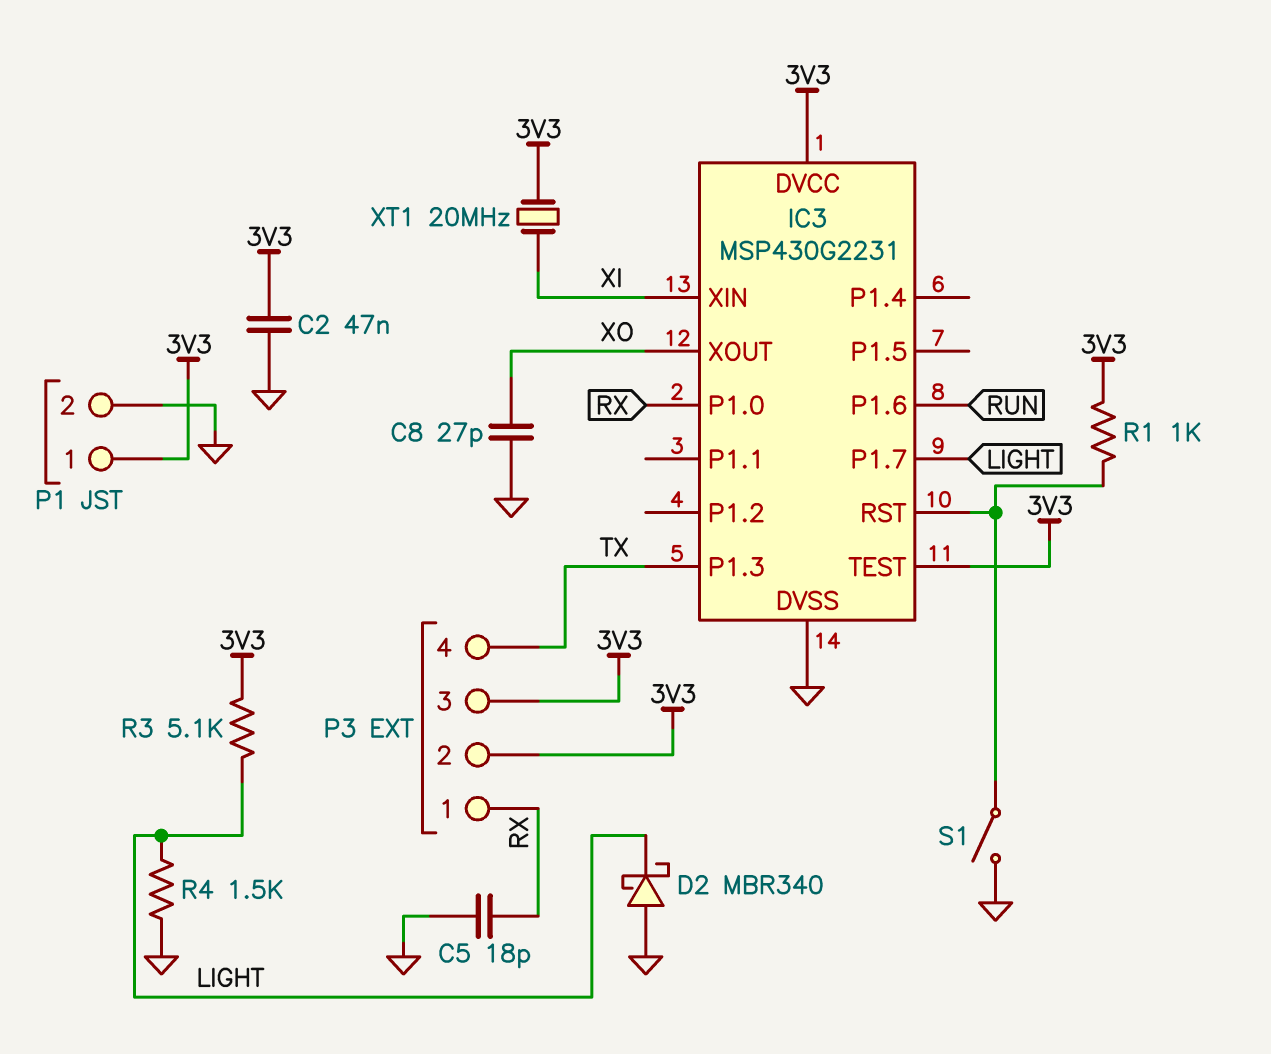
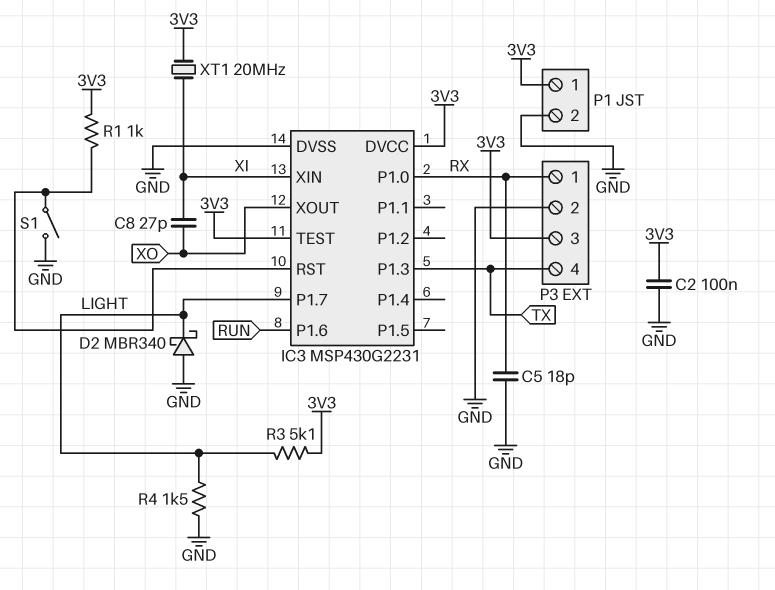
C2: 47nF (3V3, GND) -> 100nF (3V3, GND)
C8: 27pF (GND, XO) -> 27pF (XI, XO)
P3 pin 2: 3V3 -> GND

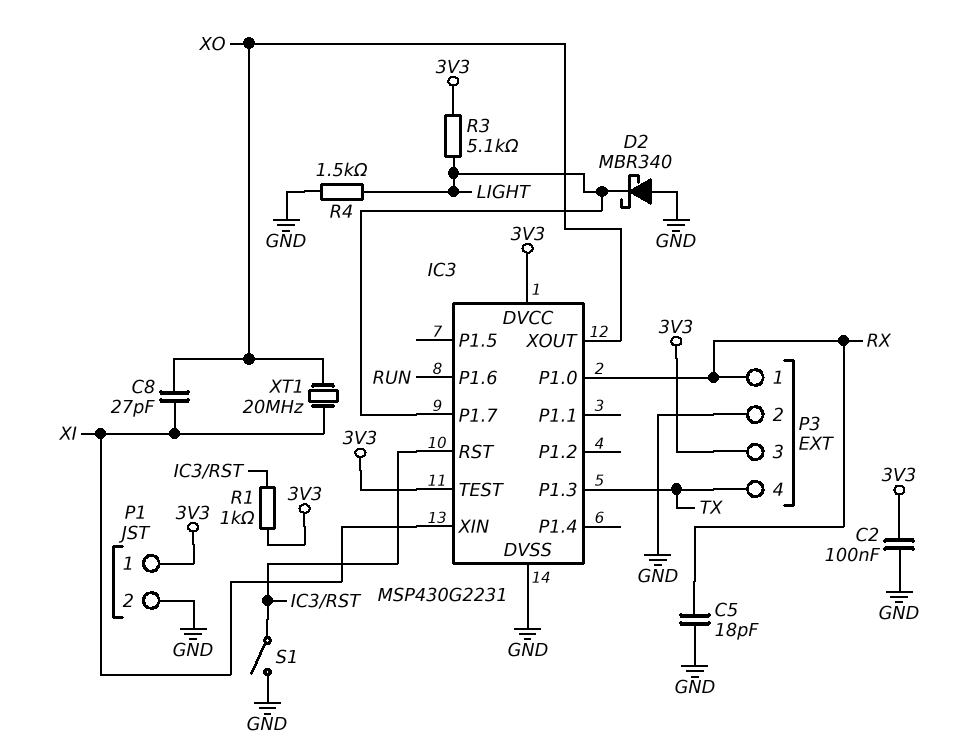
XT1: 20MHz (3V3, XI) -> 20MHz (XI, XO)

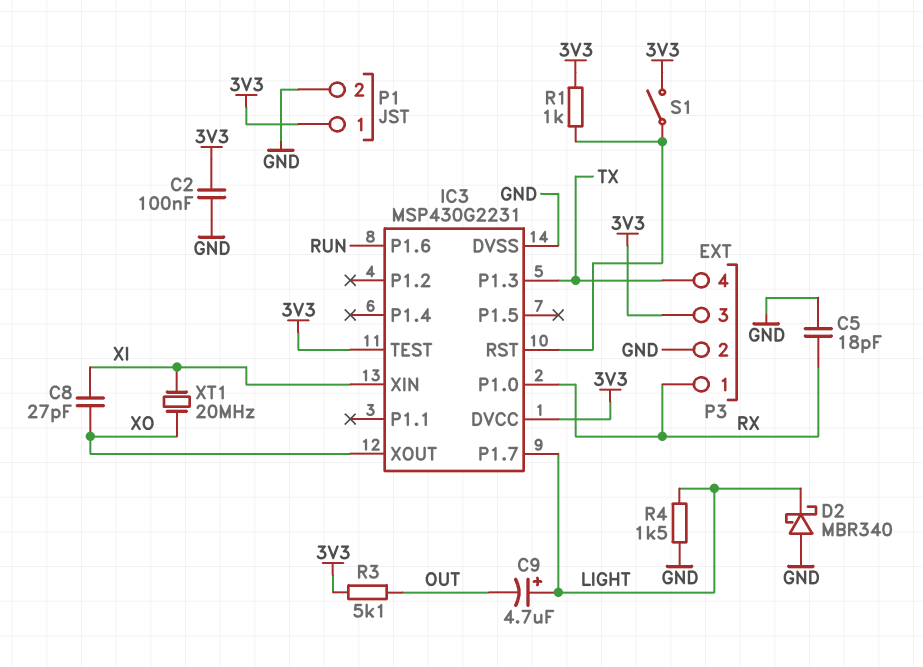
C9: none -> 4.7uF (plus LIGHT, minus OUT)
R3: 5.1k (3V3, LIGHT) -> 5.1k (3V3, OUT)
S1: switch (GND, IC3/RST) -> switch (3V3, IC3/RST)

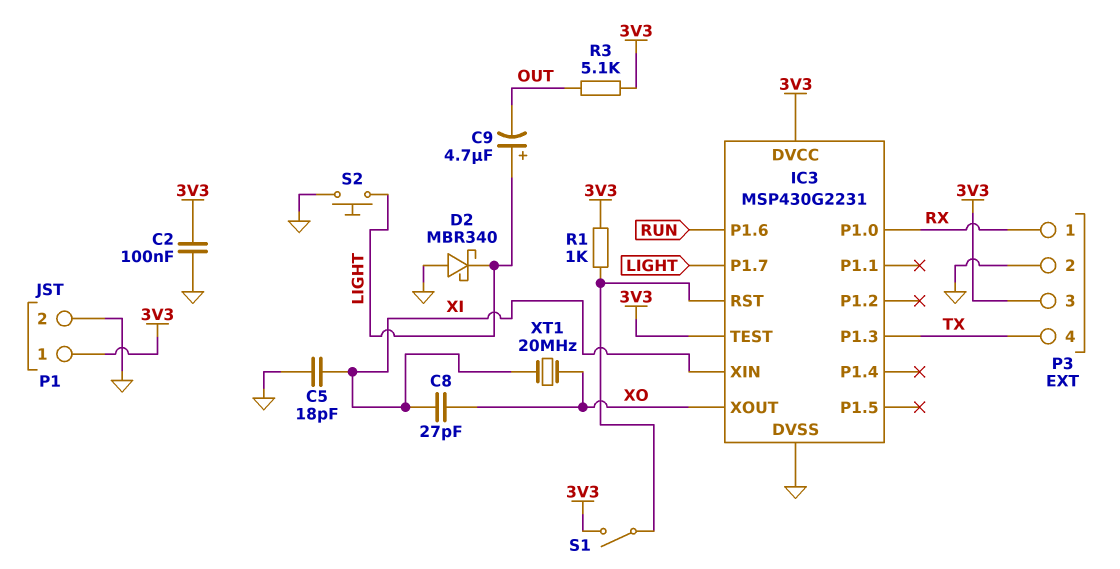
C5: 18pF (GND, RX) -> 18pF (GND, XI)
R4: 1.5k (GND, LIGHT) -> none
S2: none -> button (GND, LIGHT)

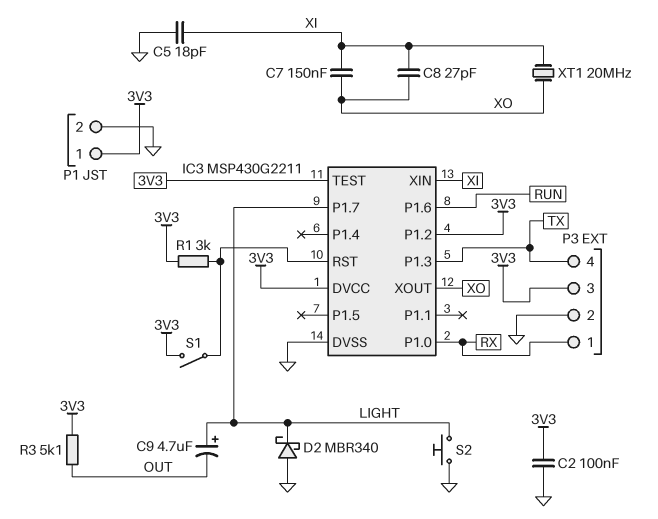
C7: none -> 150nF (XI, XO)
IC3: MSP430G2231 -> MSP430G2211
IC3 pin P1.2: none -> 3V3
R1: 1k (3V3, IC3/RST) -> 3k (3V3, IC3/RST)

